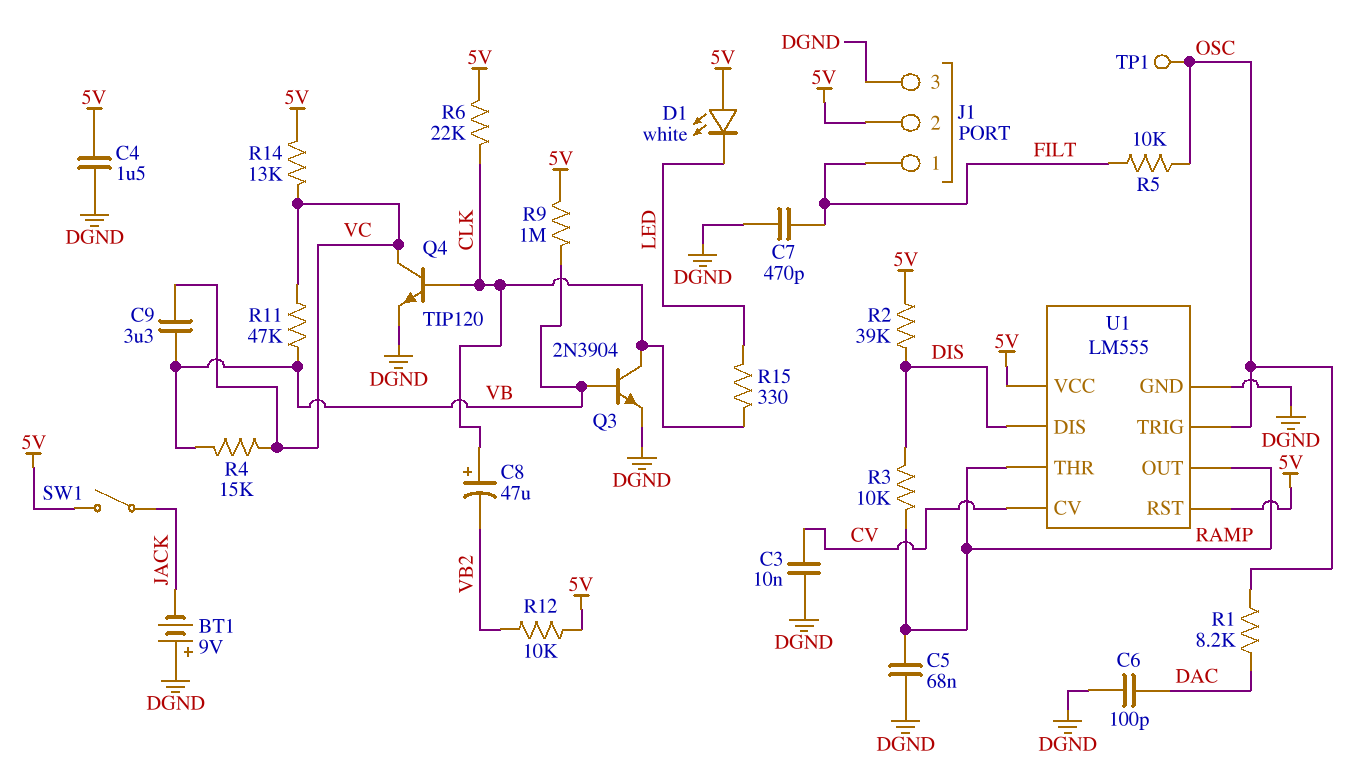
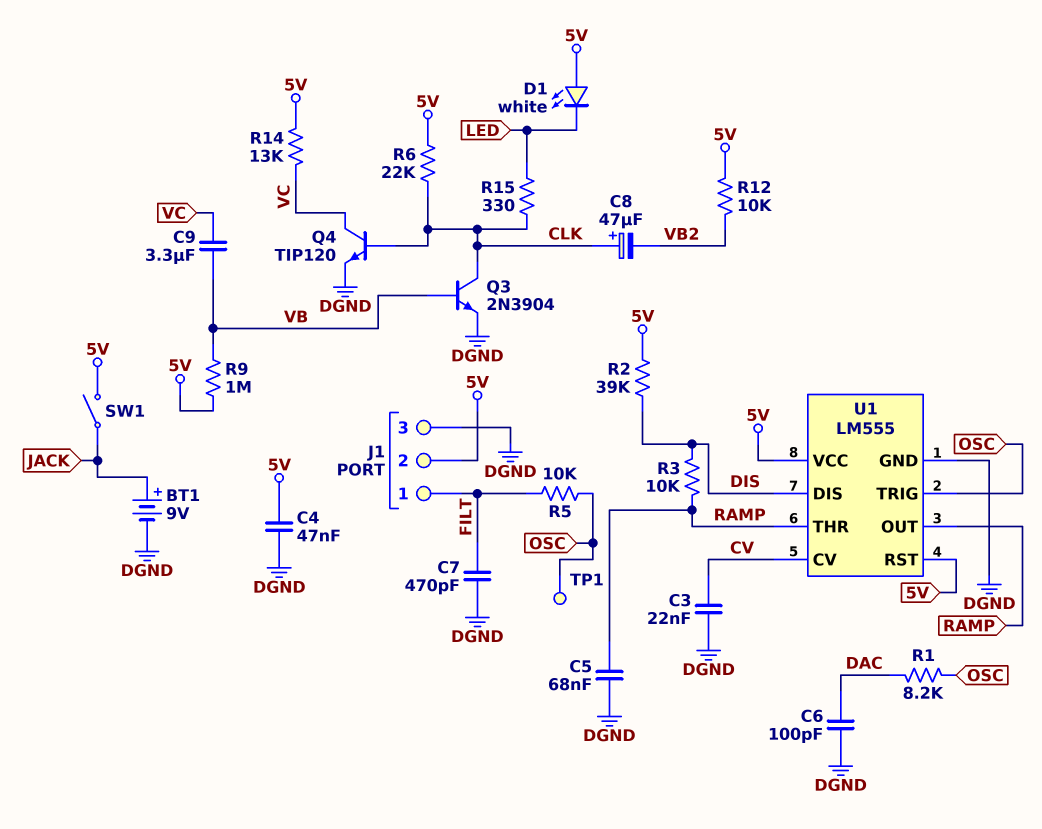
BT1: 9V (plus DGND, minus JACK) -> 9V (plus JACK, minus DGND)
C3: 10nF (CV, DGND) -> 22nF (CV, DGND)
C4: 1.5uF (5V, DGND) -> 47nF (5V, DGND)
R4: 15k (VB, VC) -> none
R11: 47k (VB, VC) -> none

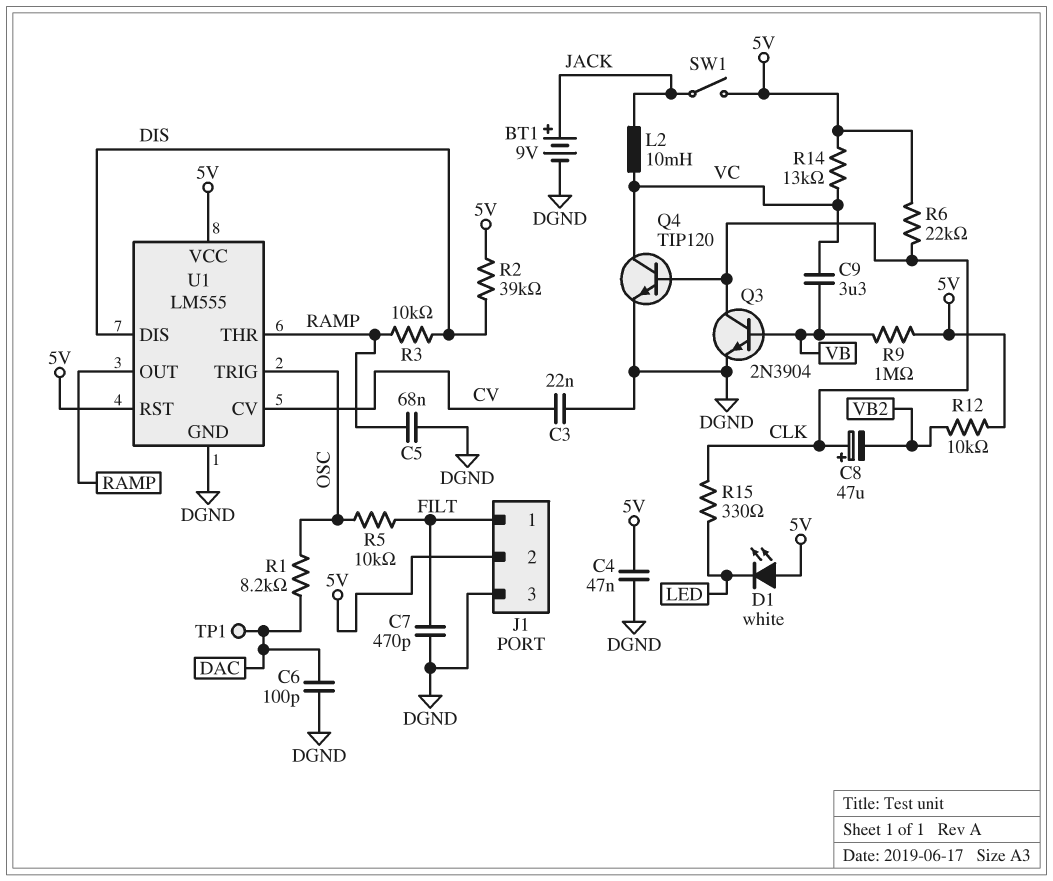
L2: none -> 10mH (JACK, VC)
TP1: test point (OSC) -> test point (DAC)

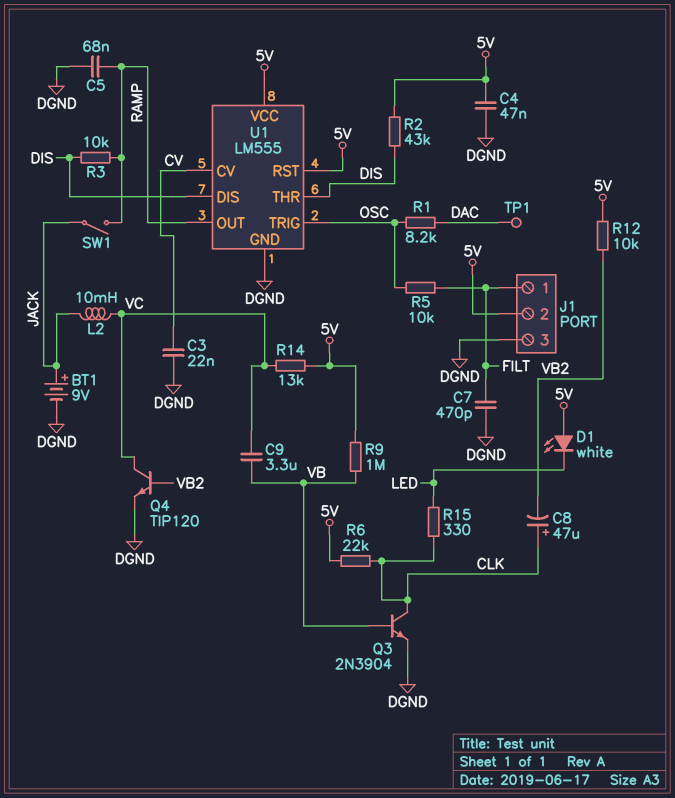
C6: 100pF (DAC, DGND) -> none
Q4: NPN TIP120 (B CLK, C VC, E DGND) -> NPN TIP120 (B VB2, C VC, E DGND)
R2: 39k (5V, DIS) -> 43k (5V, DIS)
SW1: switch (5V, JACK) -> switch (JACK, RAMP)
U1 pin THR: RAMP -> DIS

